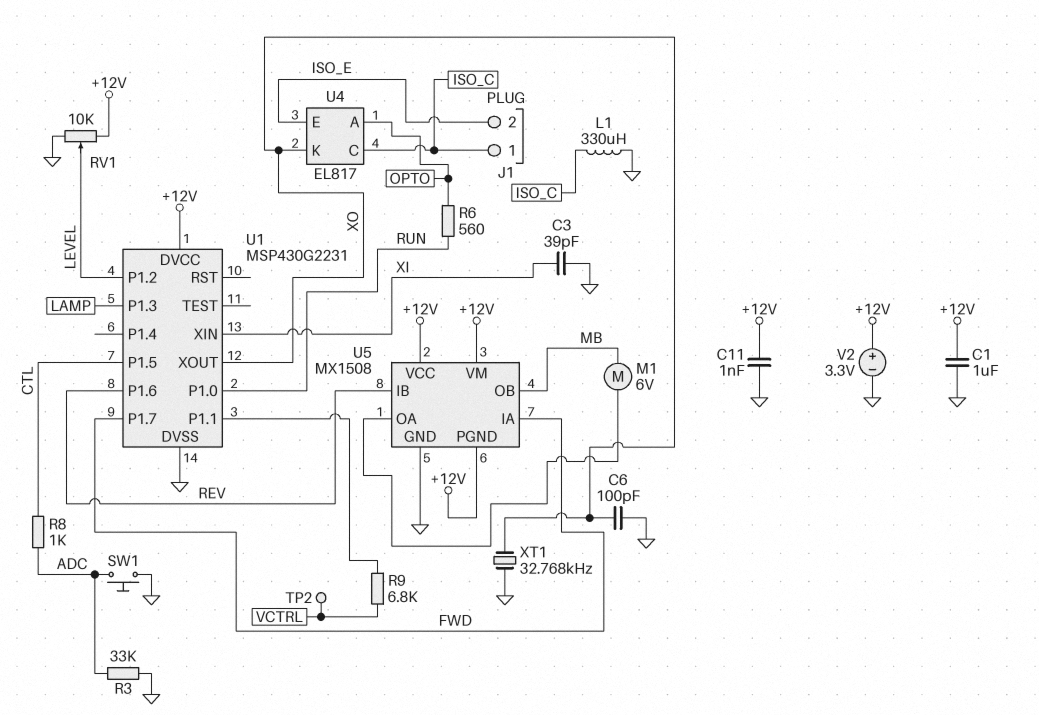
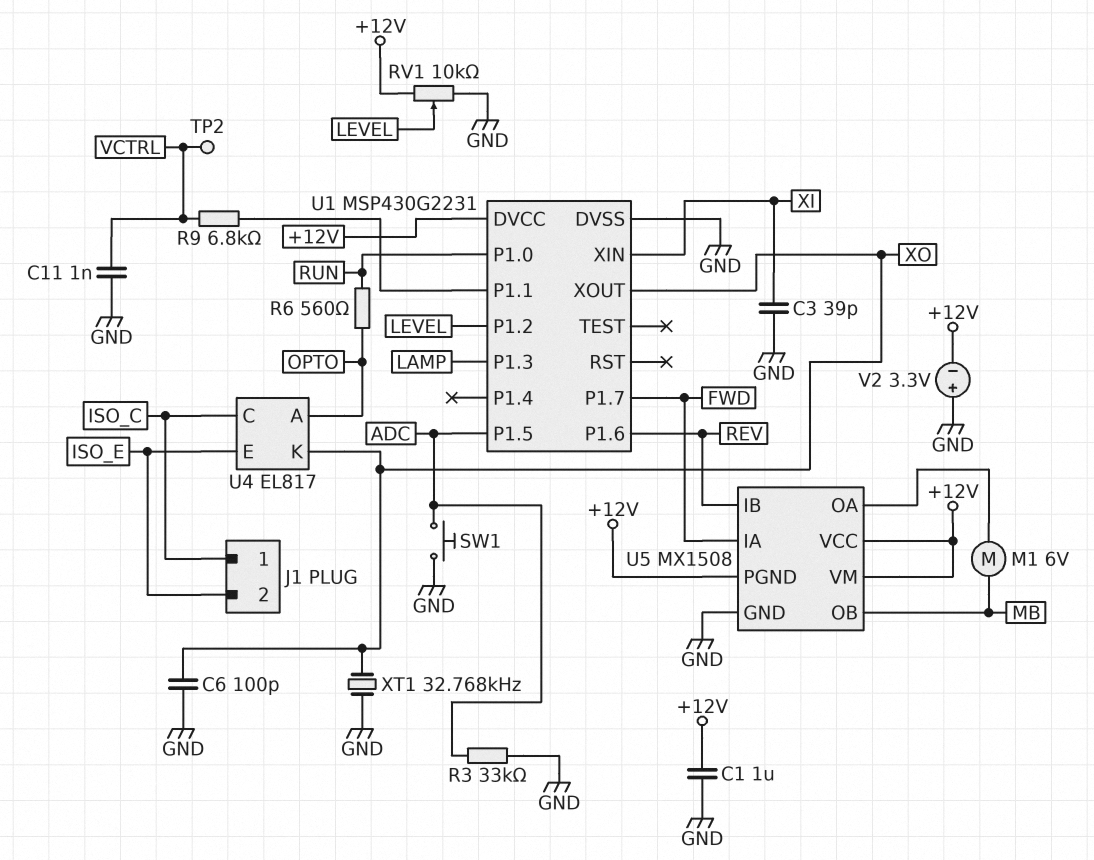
C11: 1nF (+12V, GND) -> 1nF (GND, VCTRL)
L1: 330uH (GND, ISO_C) -> none
R8: 1k (ADC, CTL) -> none
U1 pin P1.5: CTL -> ADC
V2: 3.3V (plus +12V, minus GND) -> 3.3V (plus GND, minus +12V)

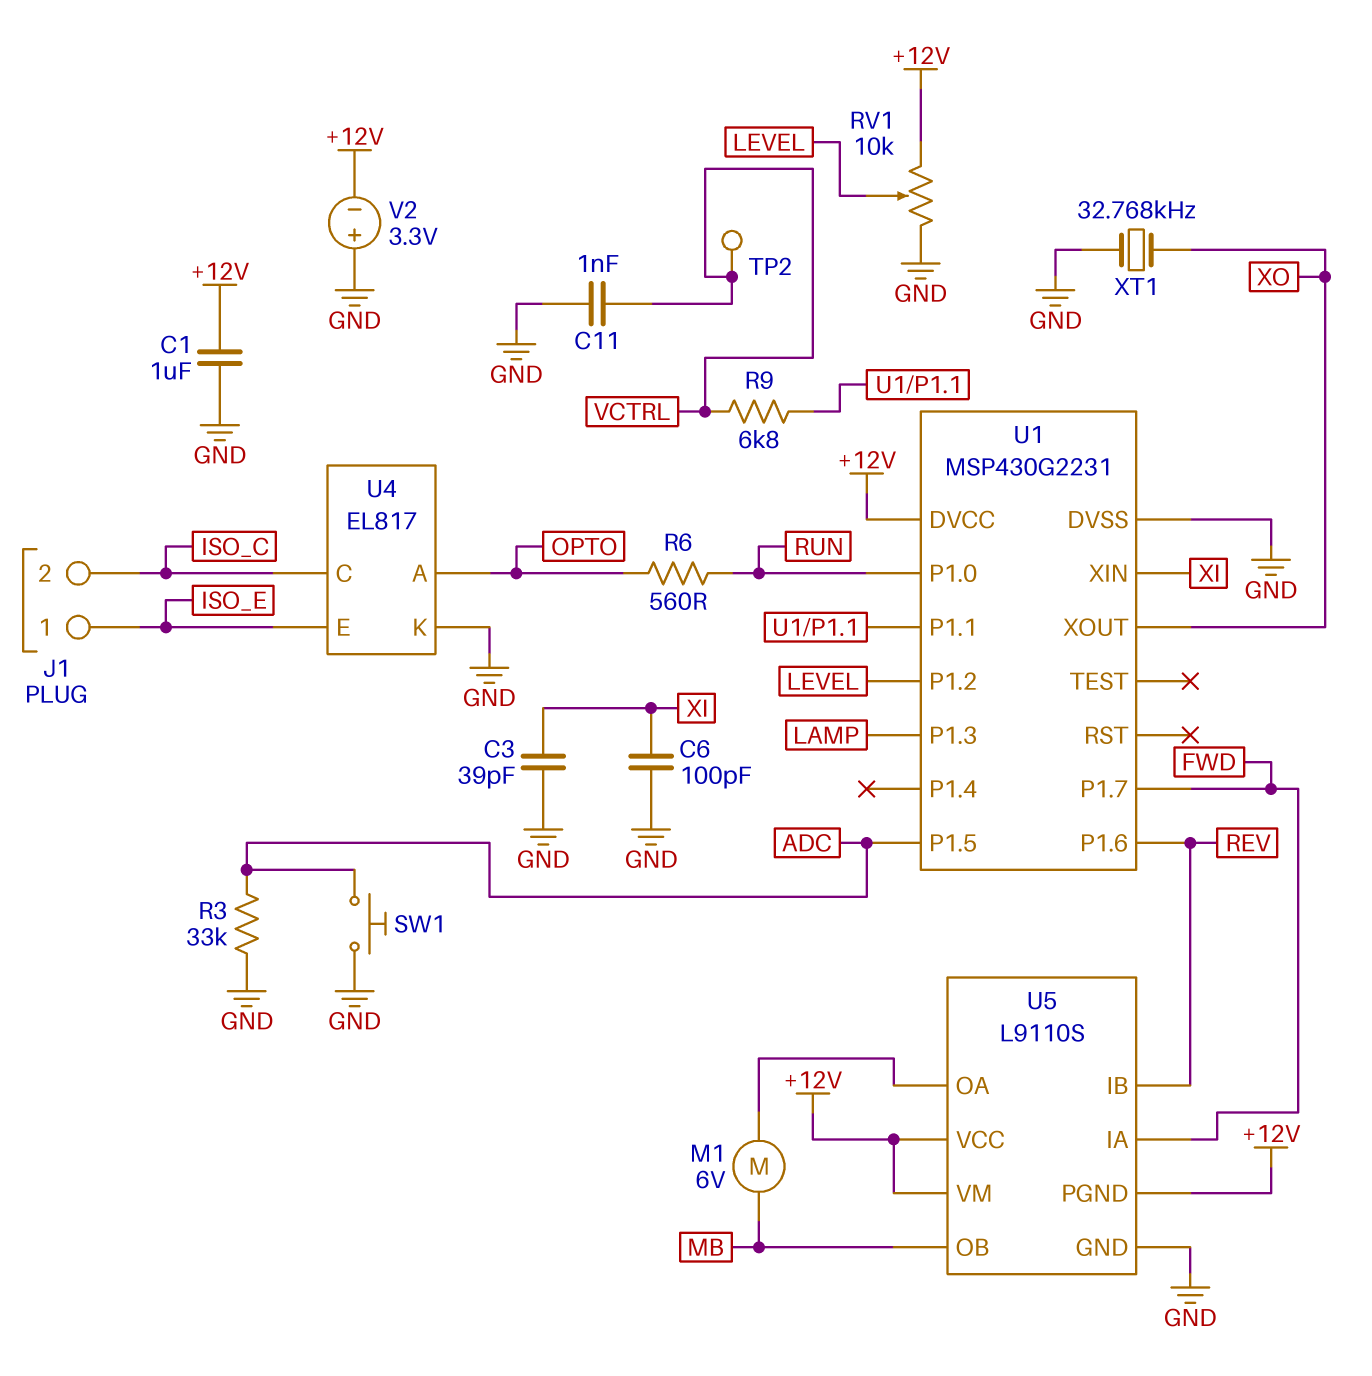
C6: 100pF (GND, XO) -> 100pF (GND, XI)
J1 pin 1: ISO_C -> ISO_E
J1 pin 2: ISO_E -> ISO_C
U4 pin K: XO -> GND
U5: MX1508 -> L9110S

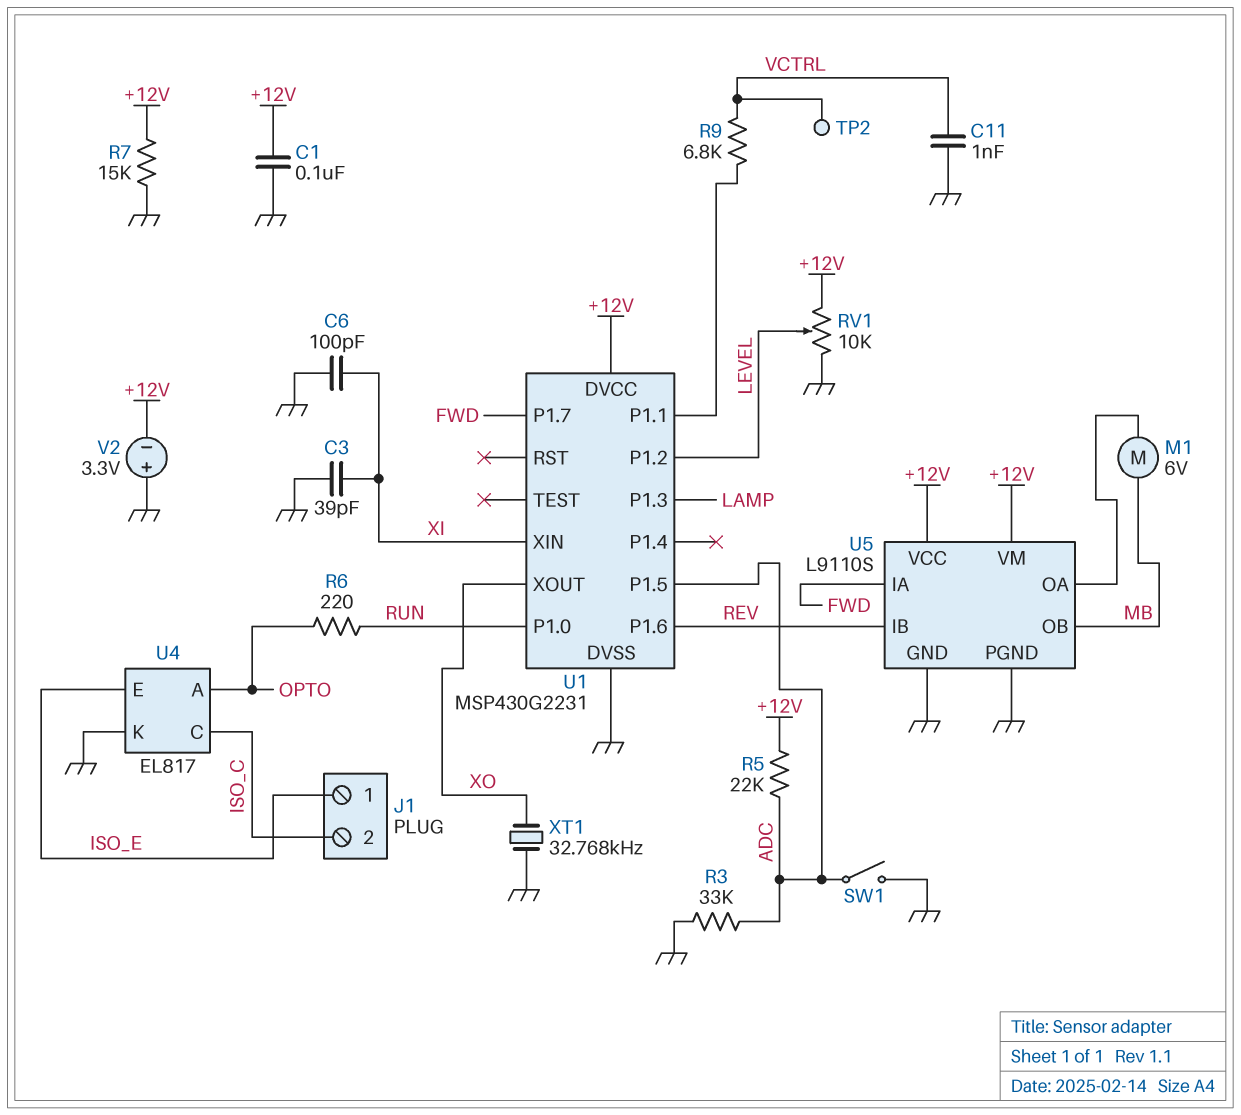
C1: 1uF (+12V, GND) -> 100nF (+12V, GND)
R5: none -> 22k (+12V, ADC)
R6: 560 (OPTO, RUN) -> 220 (OPTO, RUN)
R7: none -> 15k (+12V, GND)
SW1: button (ADC, GND) -> switch (ADC, GND)
U5 pin PGND: +12V -> GND

